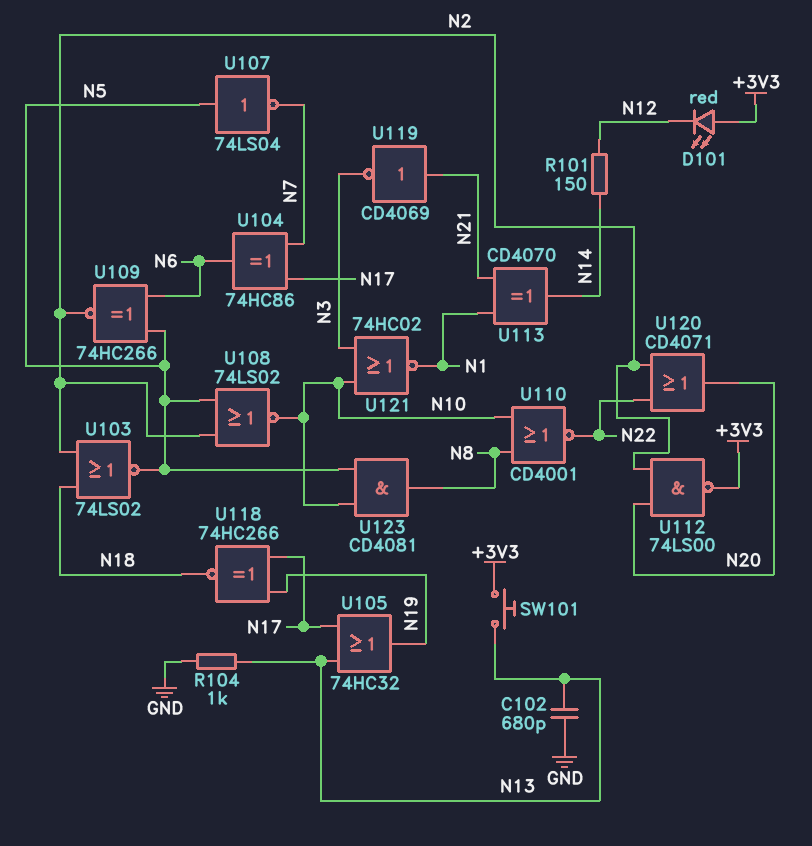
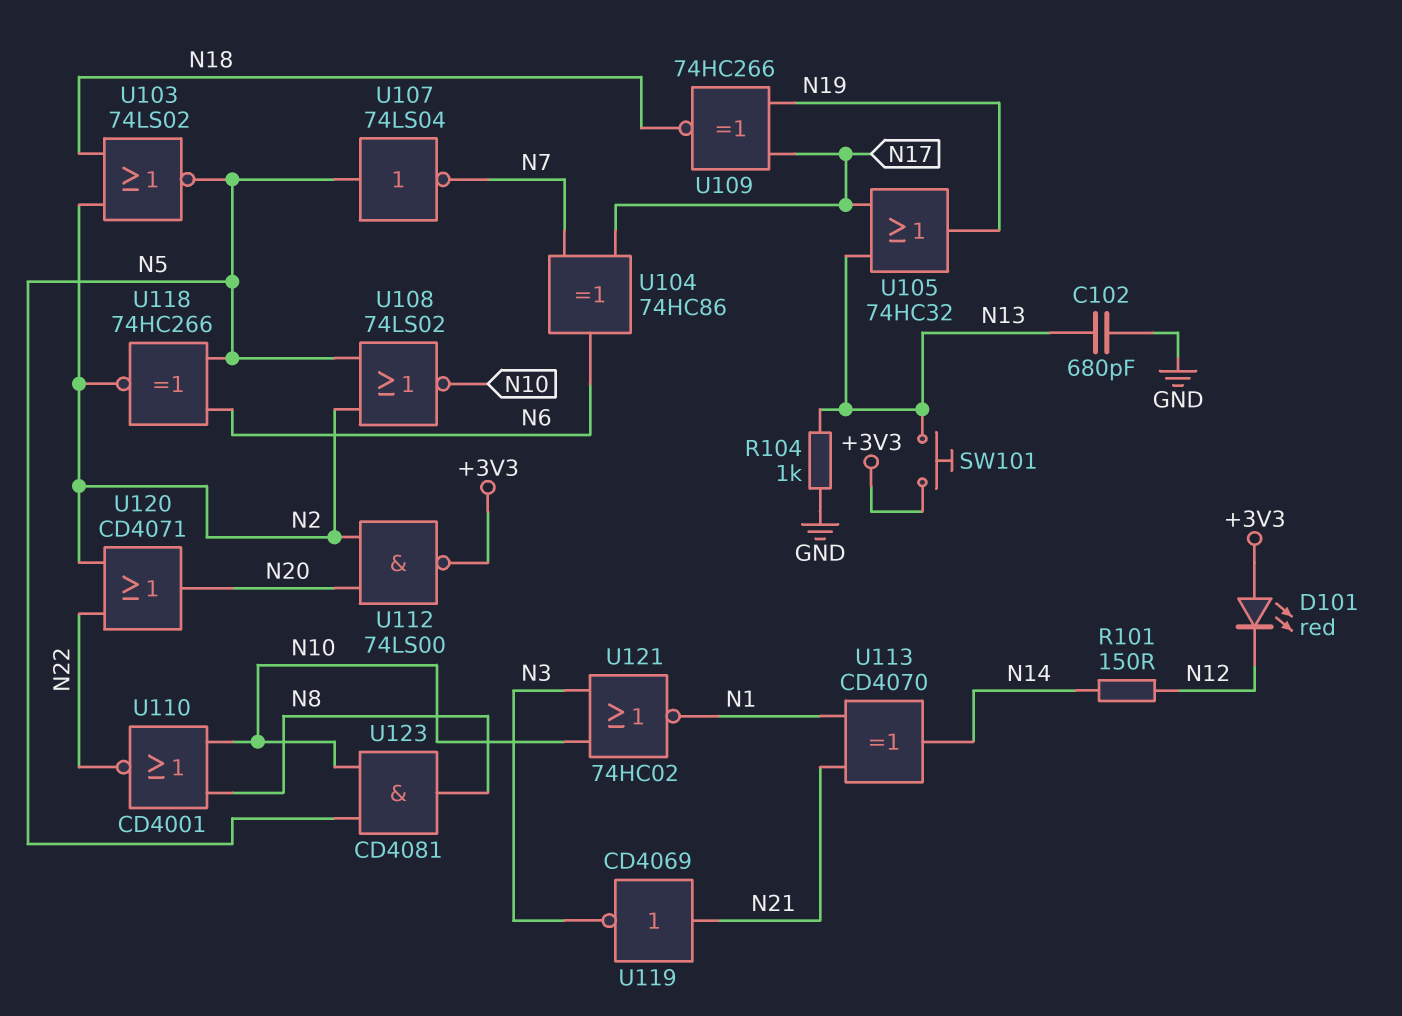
U109: XNOR 74HC266 (in N5, in N6, out N2) -> XNOR 74HC266 (in N17, in N19, out N18)
U118: XNOR 74HC266 (in N17, in N19, out N18) -> XNOR 74HC266 (in N5, in N6, out N2)

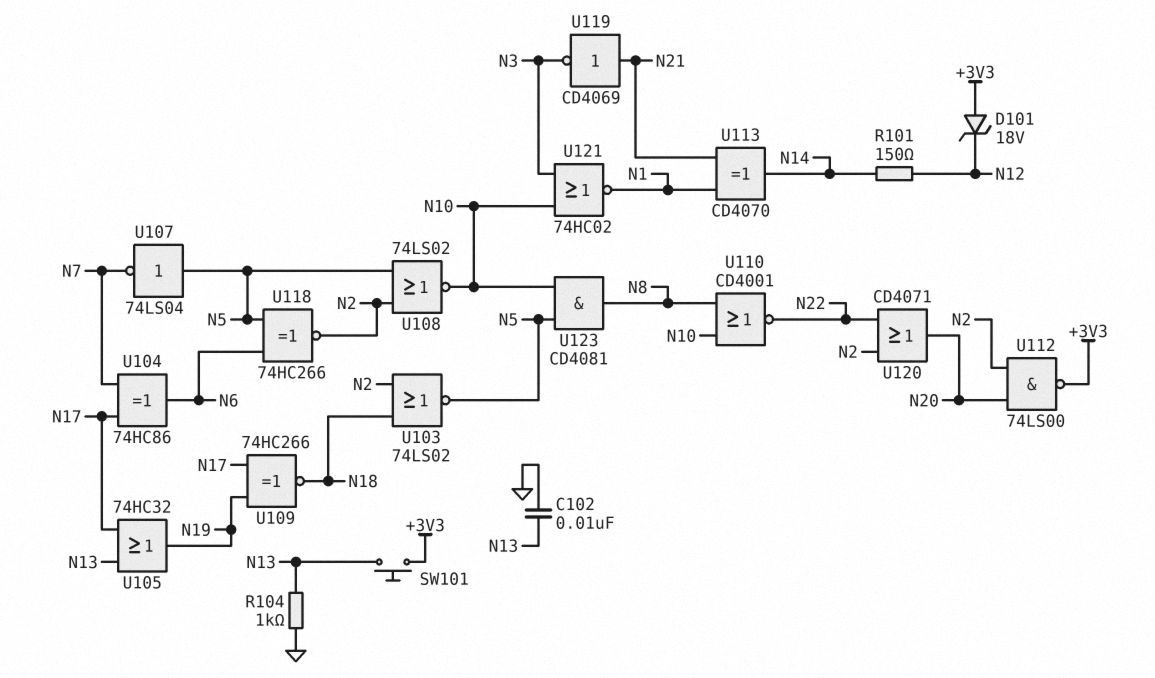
C102: 680pF (GND, N13) -> 10nF (GND, N13)
D101: LED red (A +3V3, K N12) -> zener 18V (A +3V3, K N12)

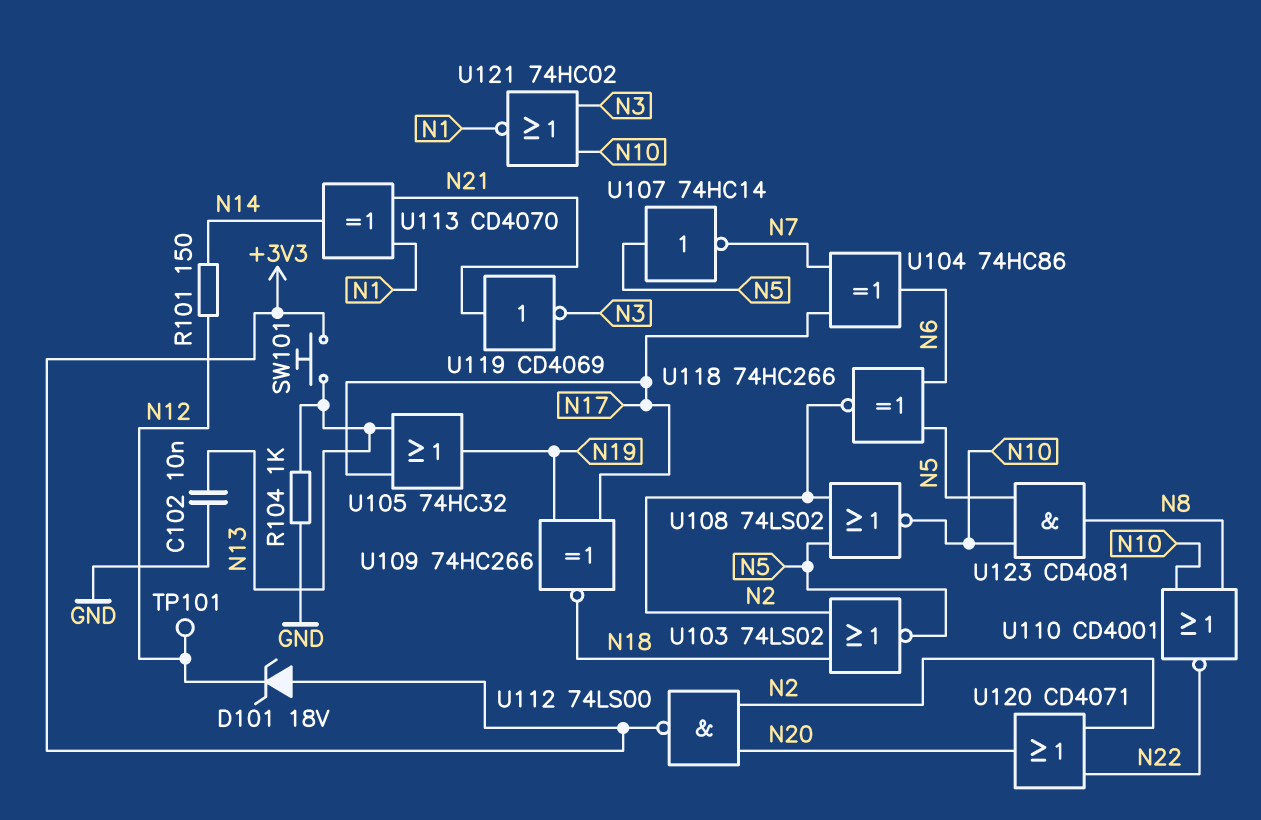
TP101: none -> test point (N12)
U107: NOT 74LS04 (in N5, out N7) -> NOT 74HC14 (in N5, out N7)

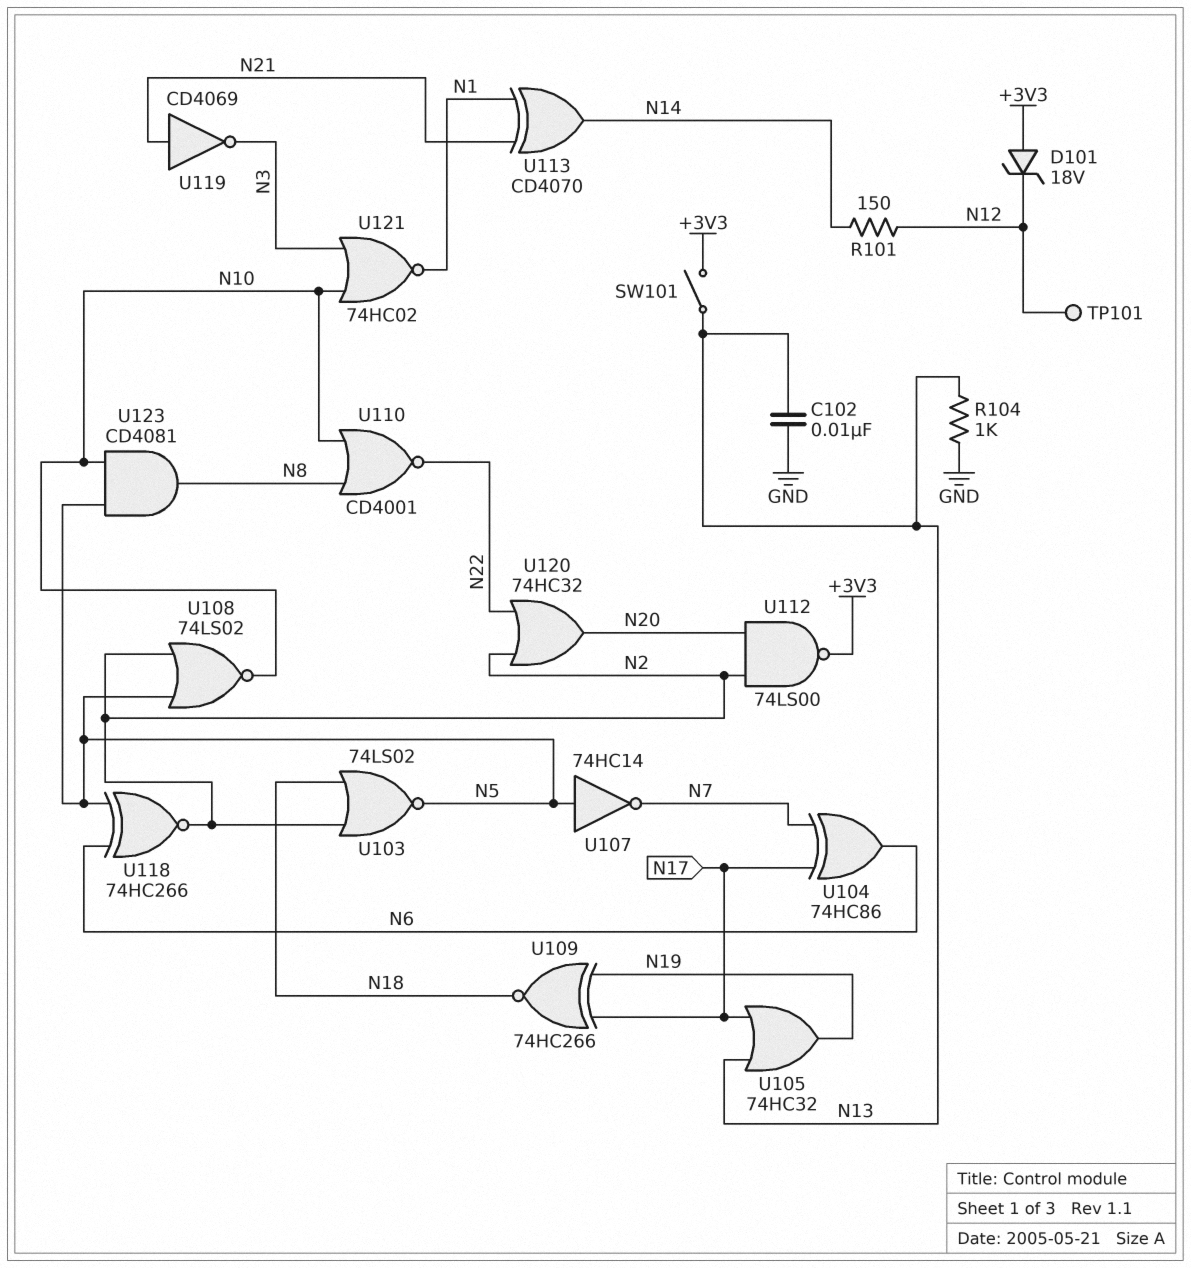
SW101: button (+3V3, N13) -> switch (+3V3, N13)
U120: OR CD4071 (in N2, in N22, out N20) -> OR 74HC32 (in N2, in N22, out N20)

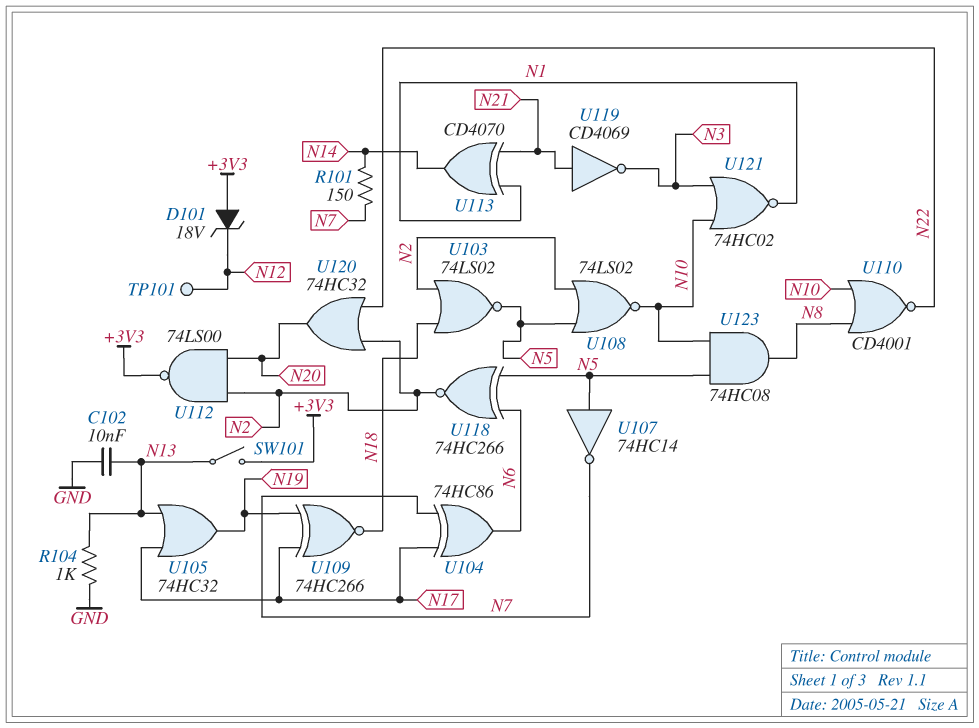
R101: 150 (N12, N14) -> 150 (N7, N14)
U123: AND CD4081 (in N5, in N10, out N8) -> AND 74HC08 (in N5, in N10, out N8)

